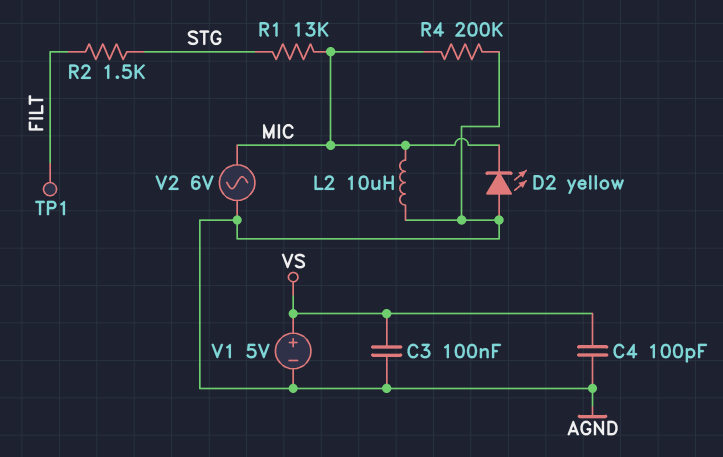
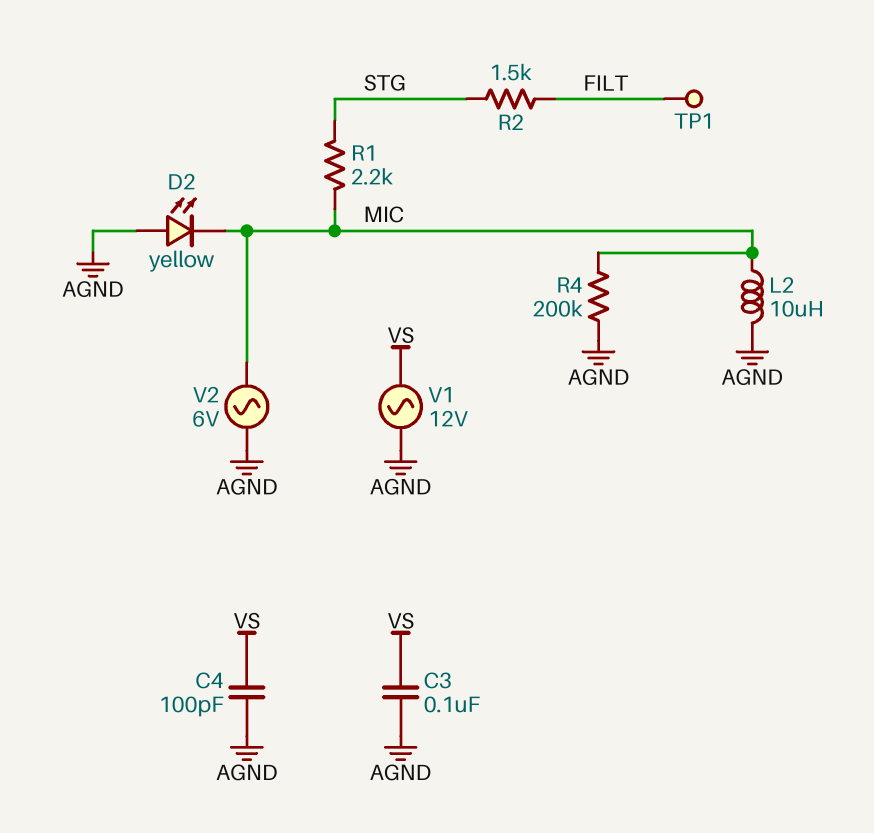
R1: 13k (MIC, STG) -> 2.2k (MIC, STG)
V1: 5V (plus VS, minus AGND) -> AC 12V (AGND, VS)

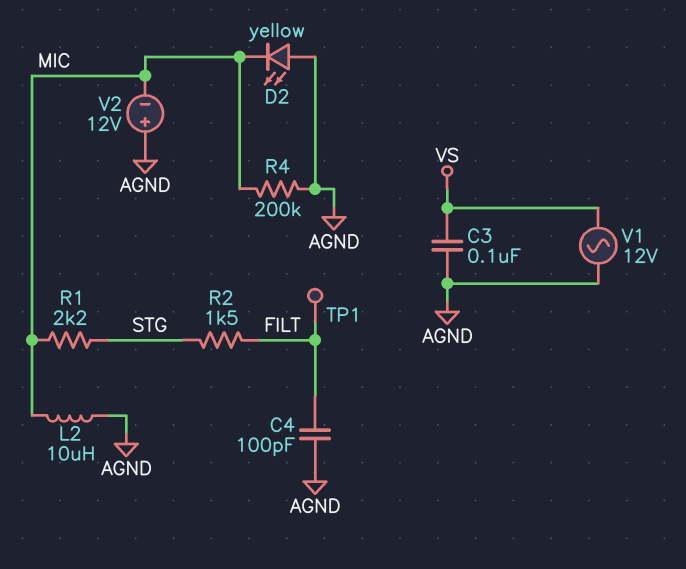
C4: 100pF (AGND, VS) -> 100pF (AGND, FILT)
V2: AC 6V (AGND, MIC) -> 12V (plus AGND, minus MIC)

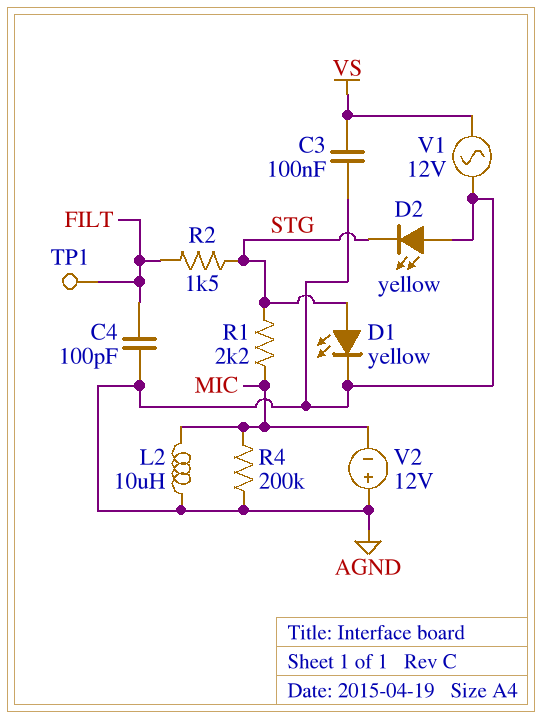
D1: none -> LED yellow (A STG, K AGND)
D2: LED yellow (A AGND, K MIC) -> LED yellow (A AGND, K STG)

